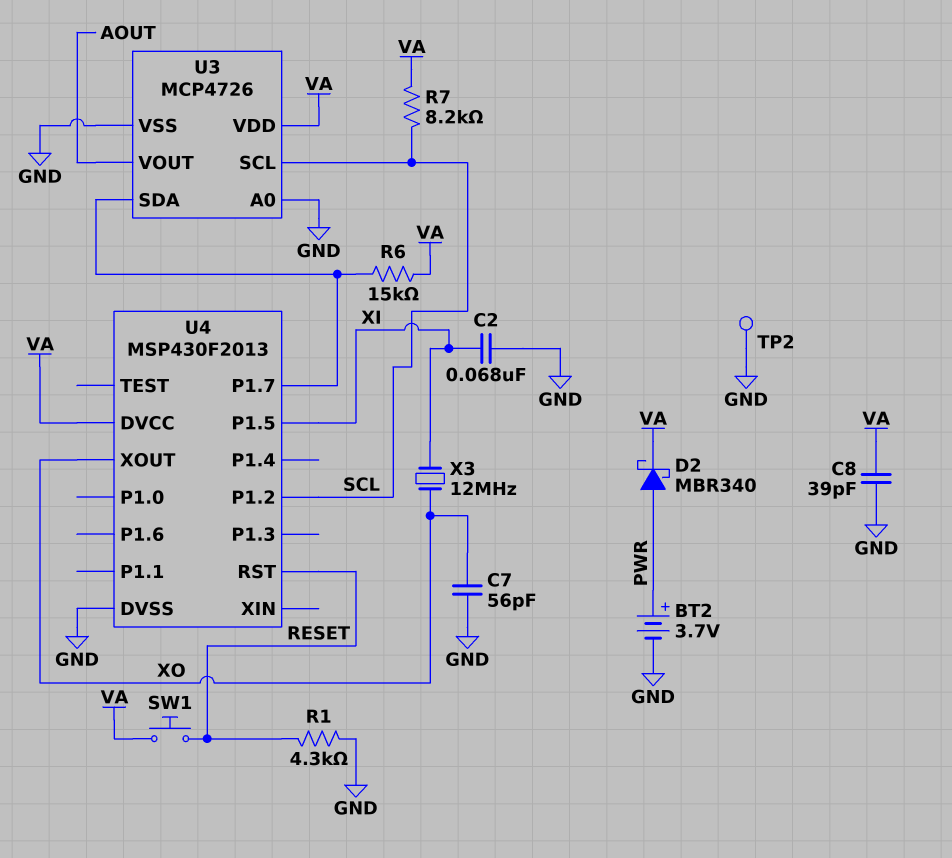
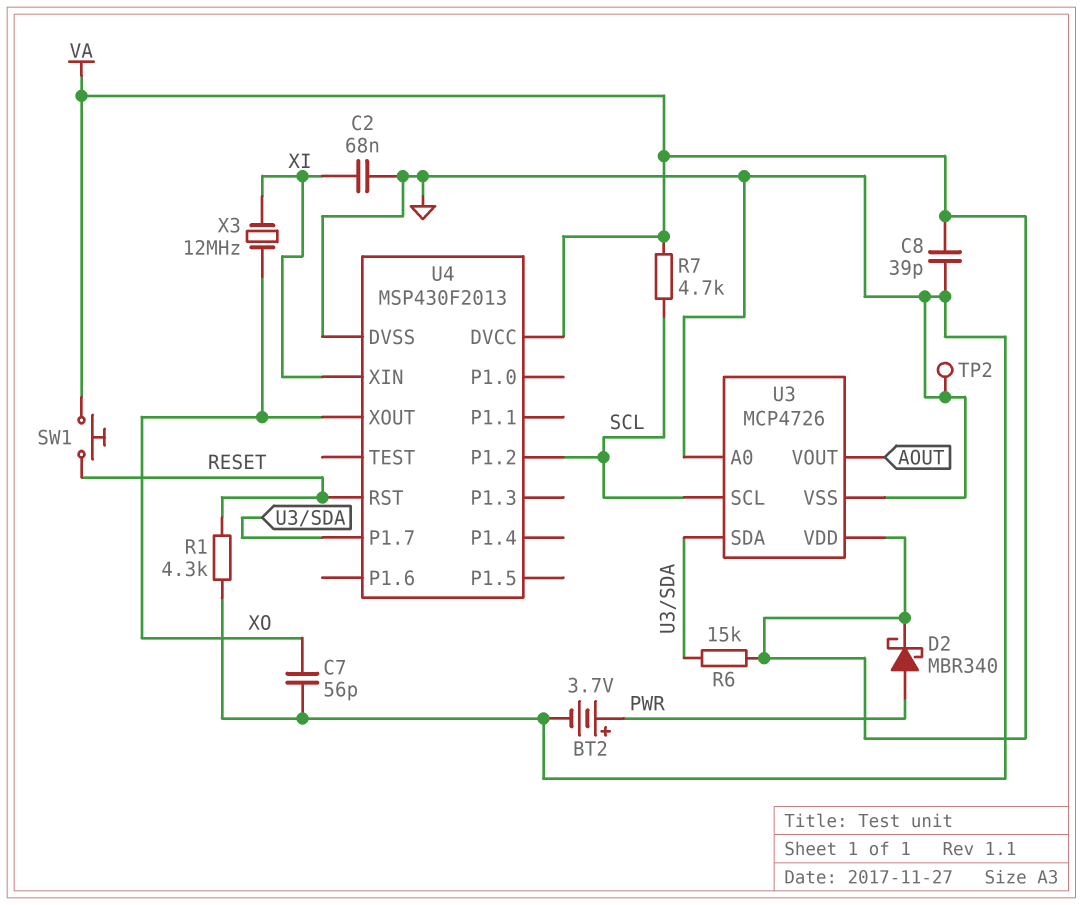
R7: 8.2k (SCL, VA) -> 4.7k (SCL, VA)
U4 pin P1.5: XI -> none
U4 pin XIN: none -> XI

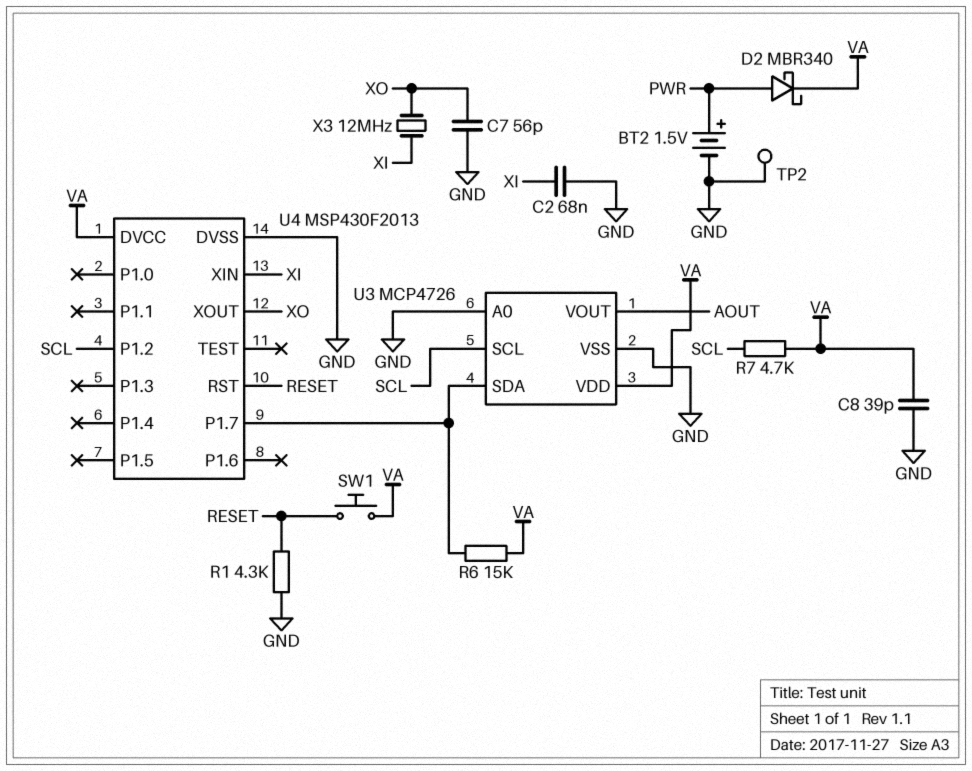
BT2: 3.7V (plus PWR, minus GND) -> 1.5V (plus PWR, minus GND)

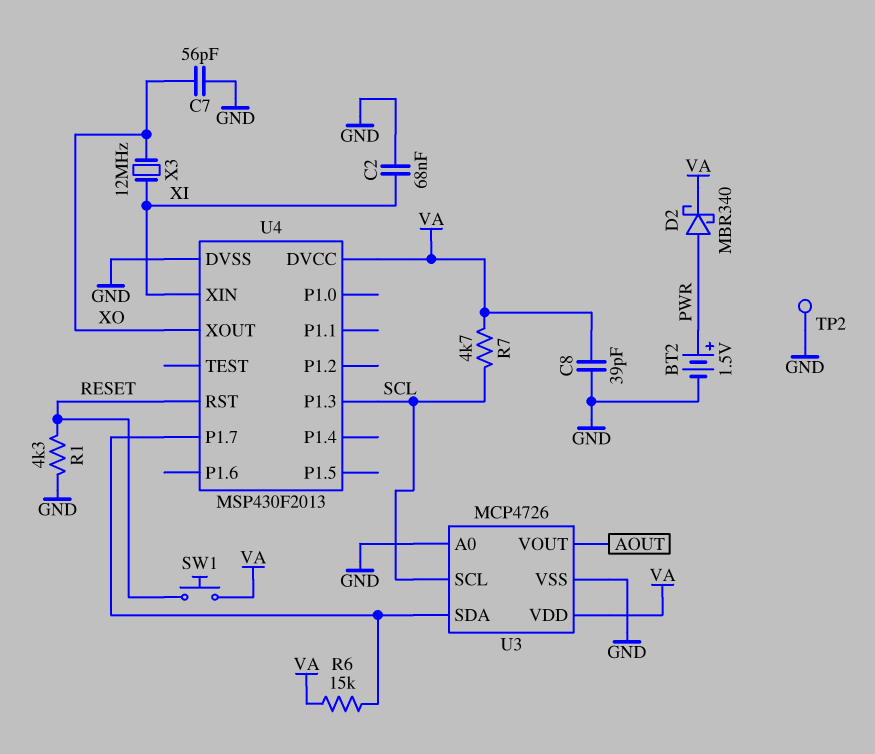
U4 pin P1.2: SCL -> none
U4 pin P1.3: none -> SCL

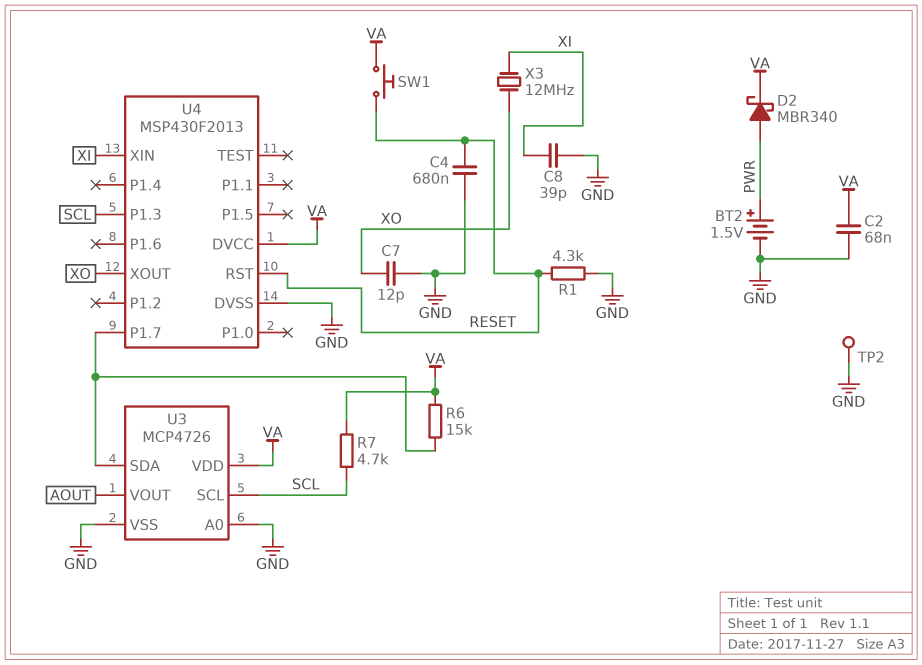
C2: 68nF (GND, XI) -> 68nF (GND, VA)
C4: none -> 680nF (GND, RESET)
C7: 56pF (GND, XO) -> 12pF (GND, XO)
C8: 39pF (GND, VA) -> 39pF (GND, XI)

